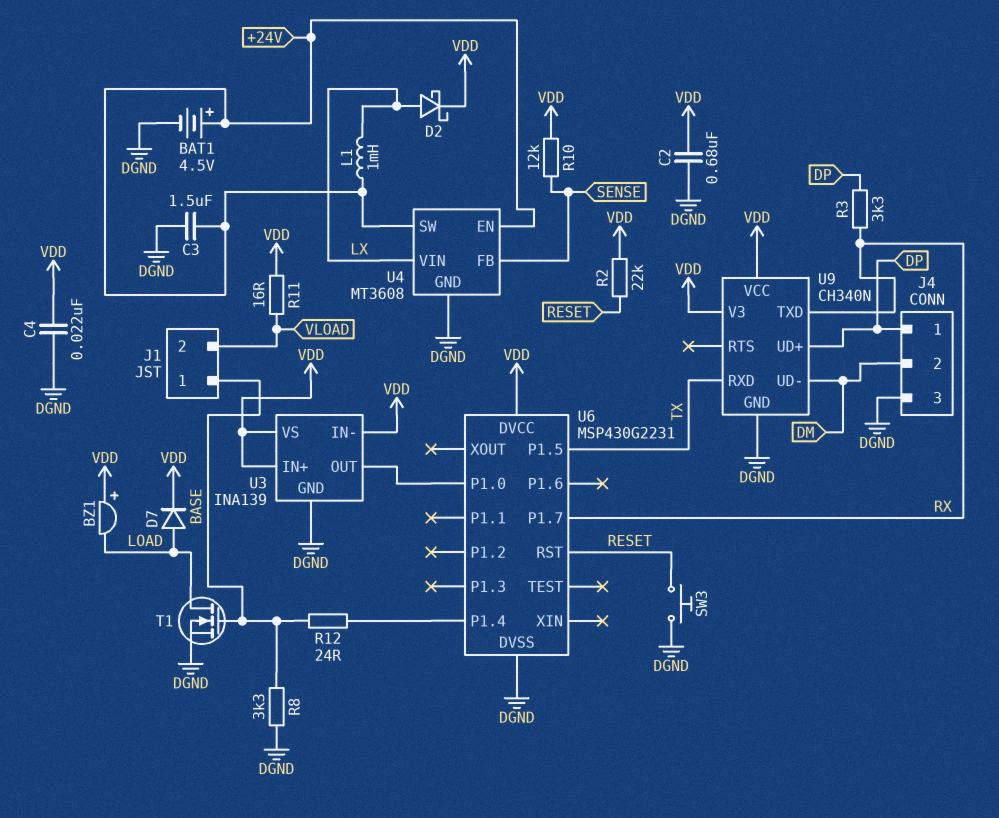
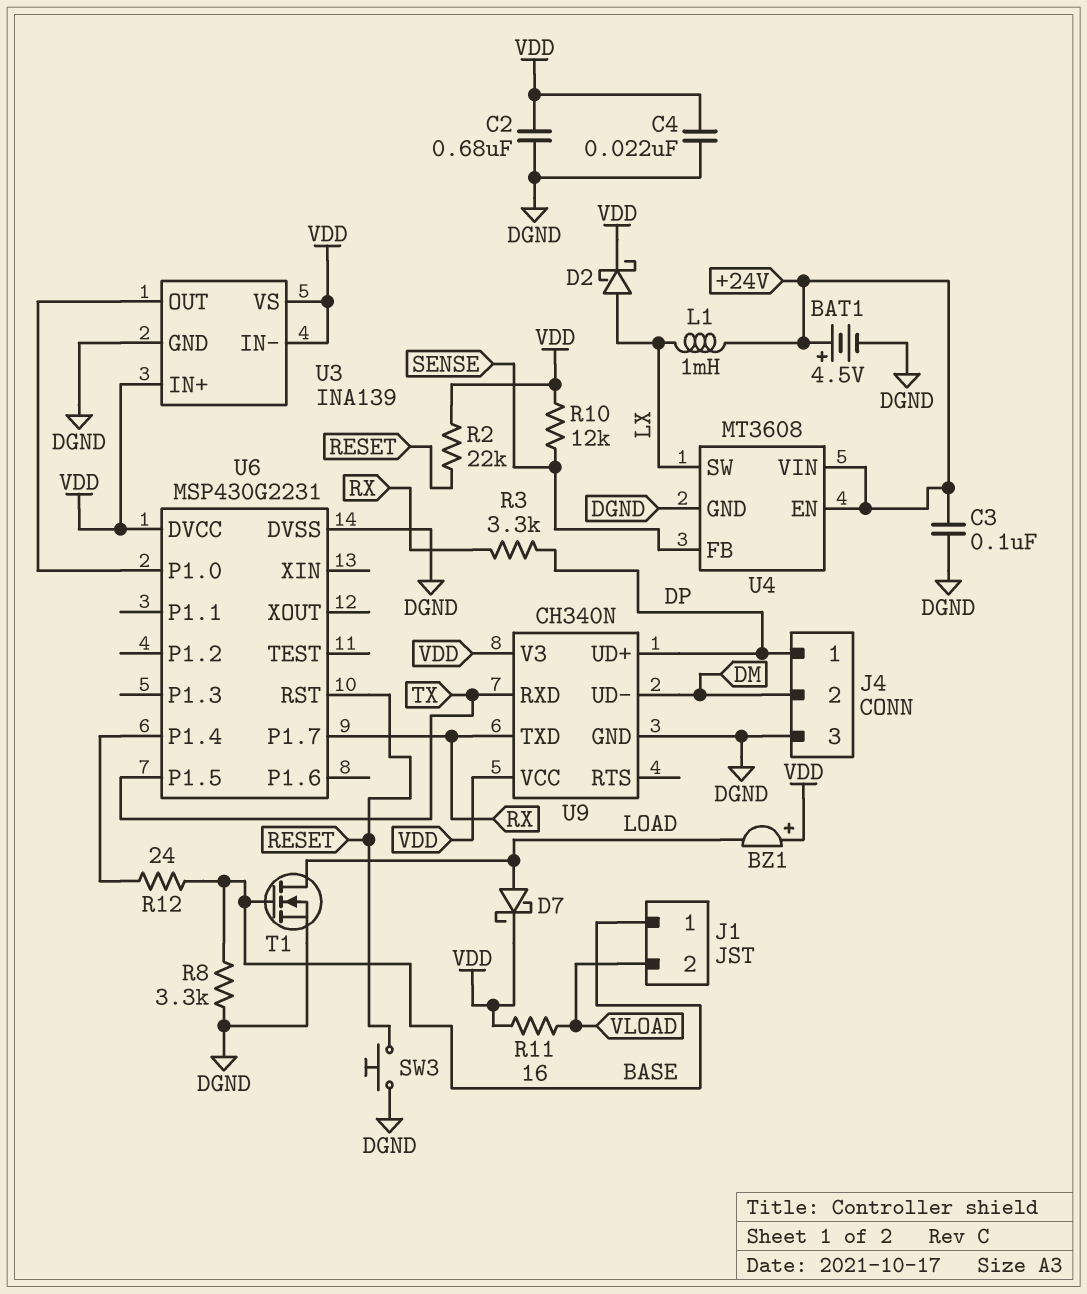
C3: 1.5uF (+24V, DGND) -> 100nF (+24V, DGND)
D7: diode (A LOAD, K VDD) -> schottky (A LOAD, K VDD)
U4 pin SW: +24V -> LX
U4 pin VIN: LX -> +24V

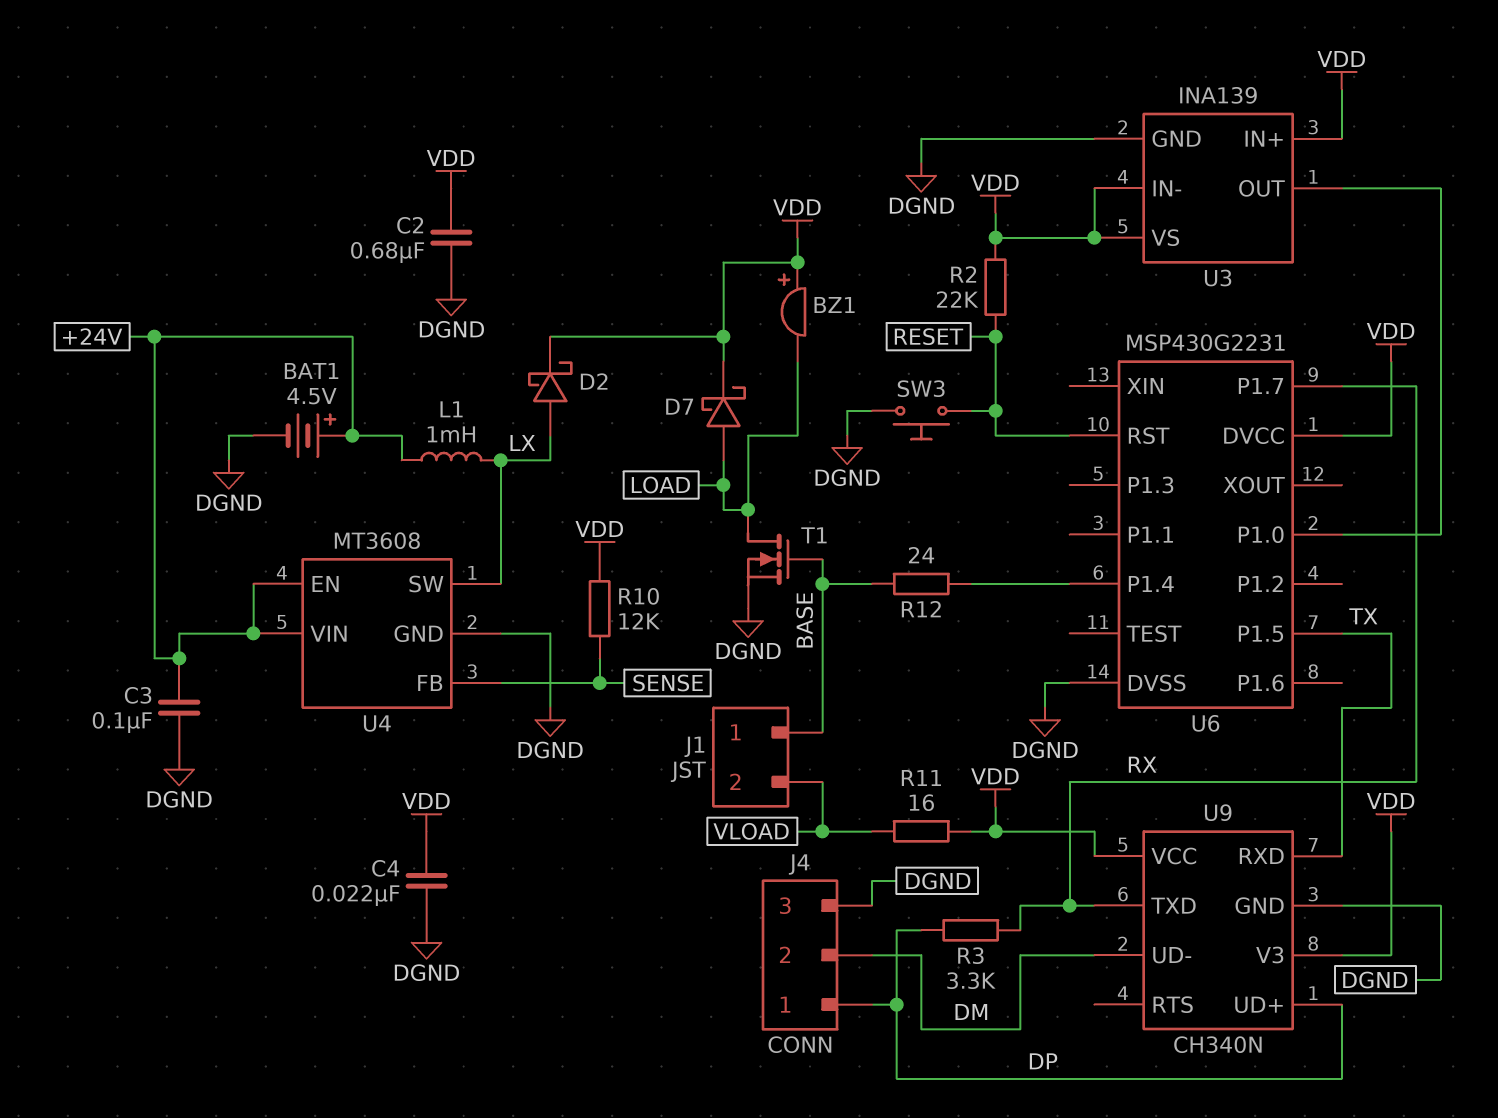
R8: 3.3k (BASE, DGND) -> none

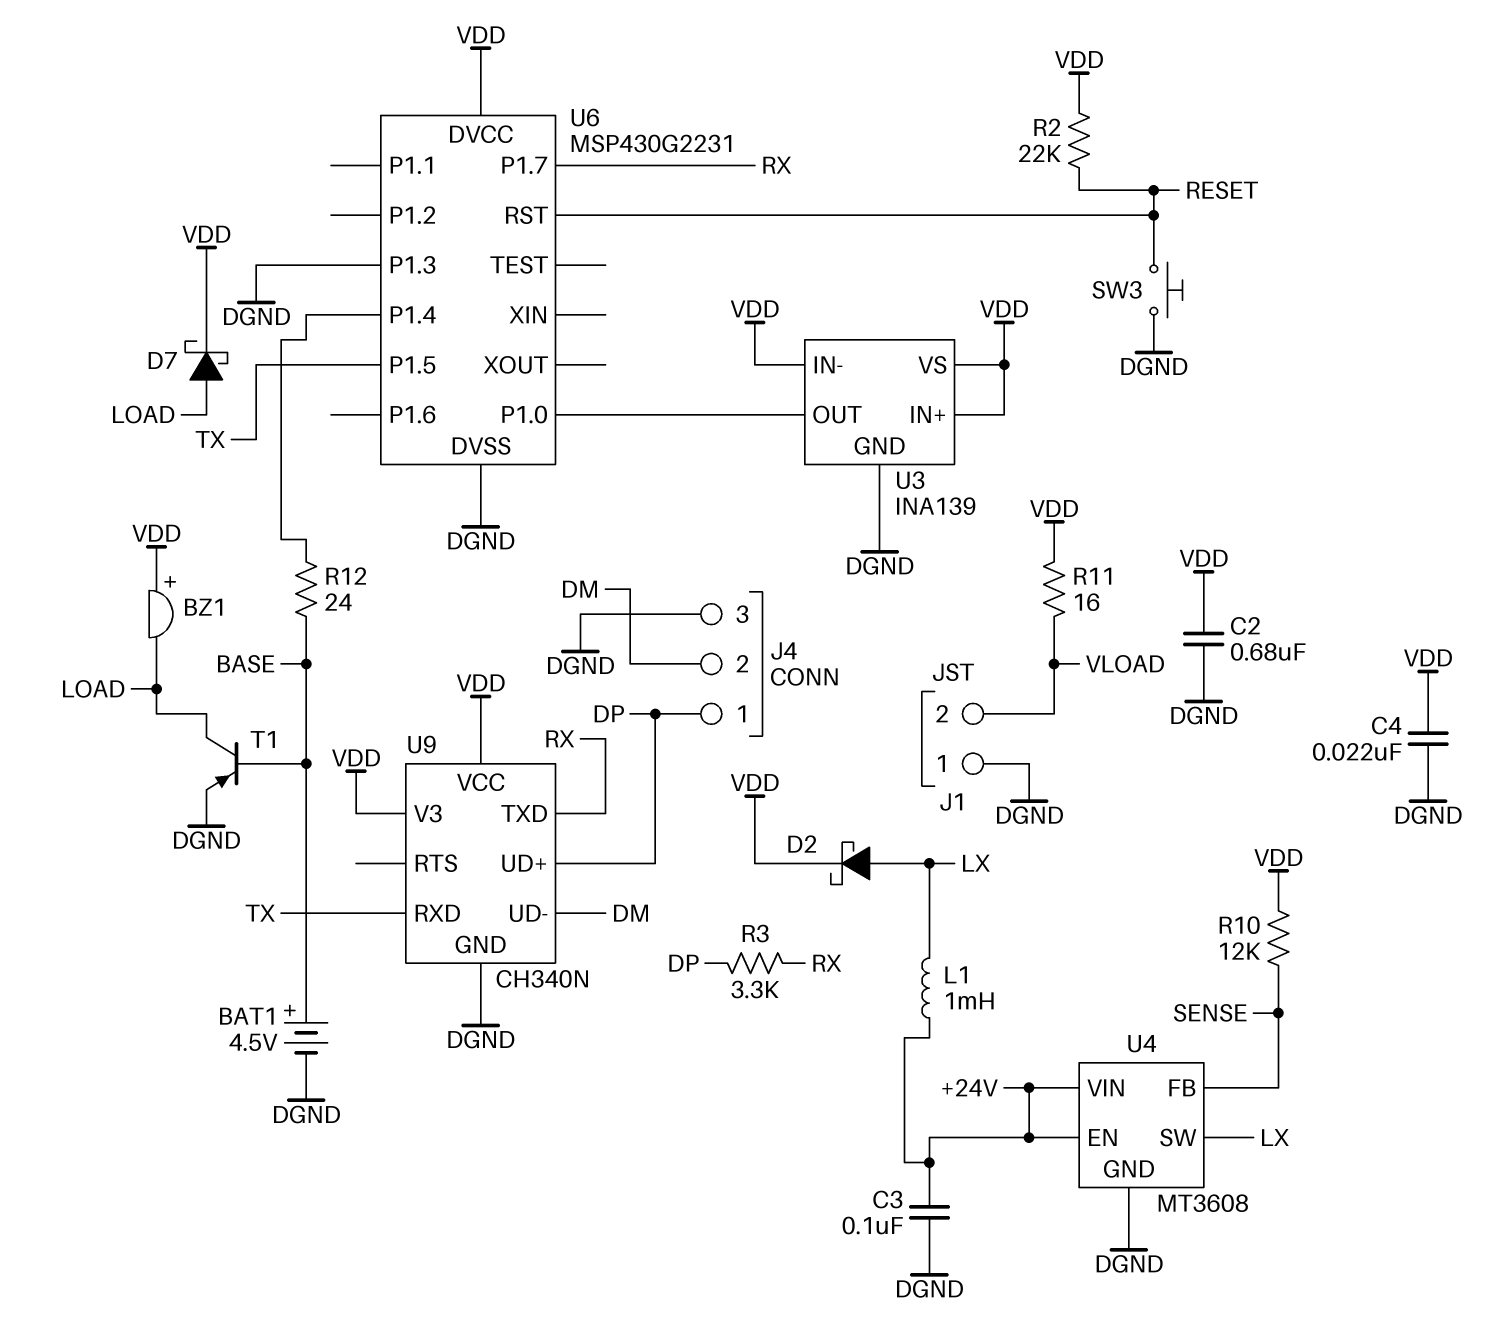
BAT1: 4.5V (plus +24V, minus DGND) -> 4.5V (plus BASE, minus DGND)
J1 pin 1: BASE -> DGND
T1: NMOS (G BASE, D LOAD, S DGND) -> PNP (B BASE, C LOAD, E DGND)
U6 pin P1.3: none -> DGND

